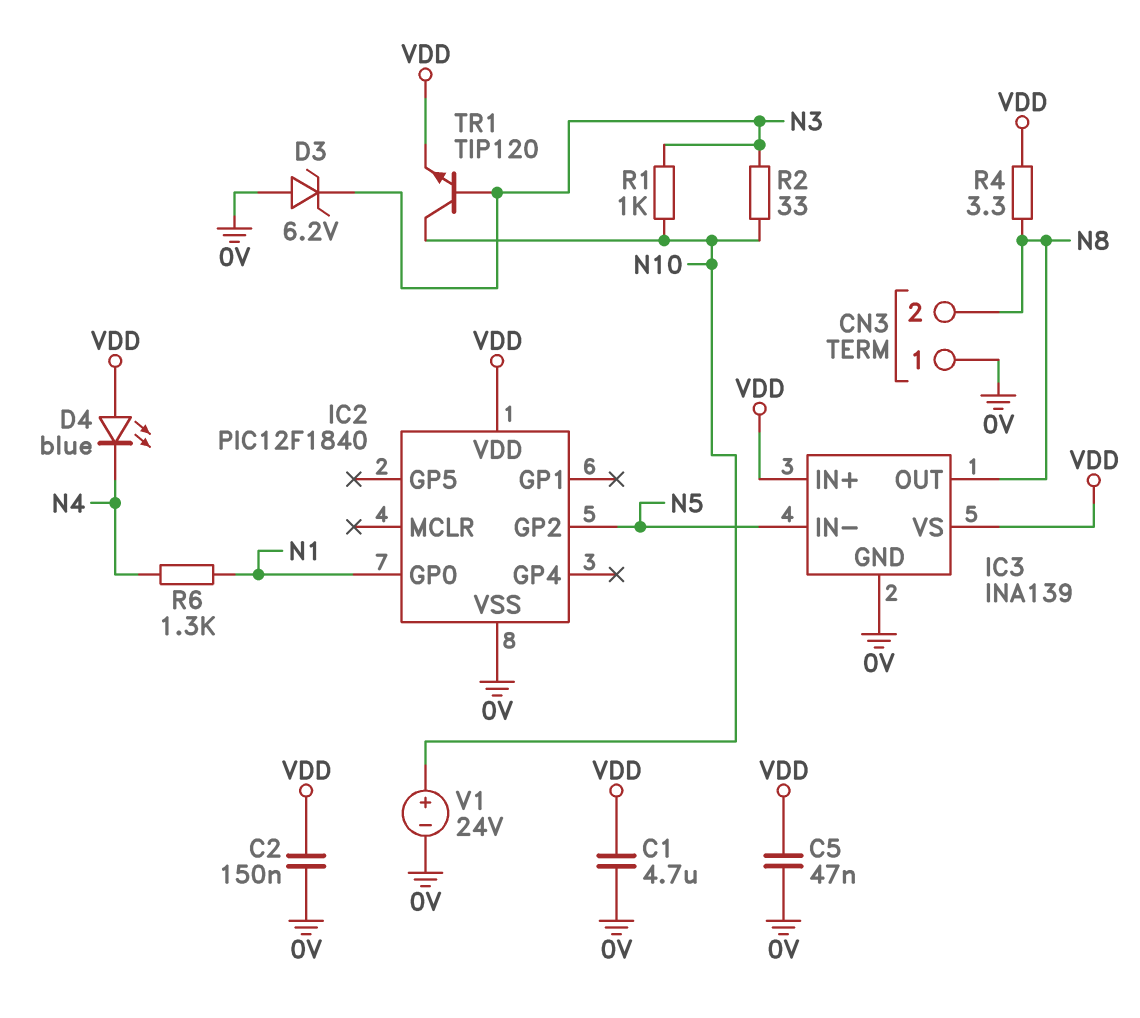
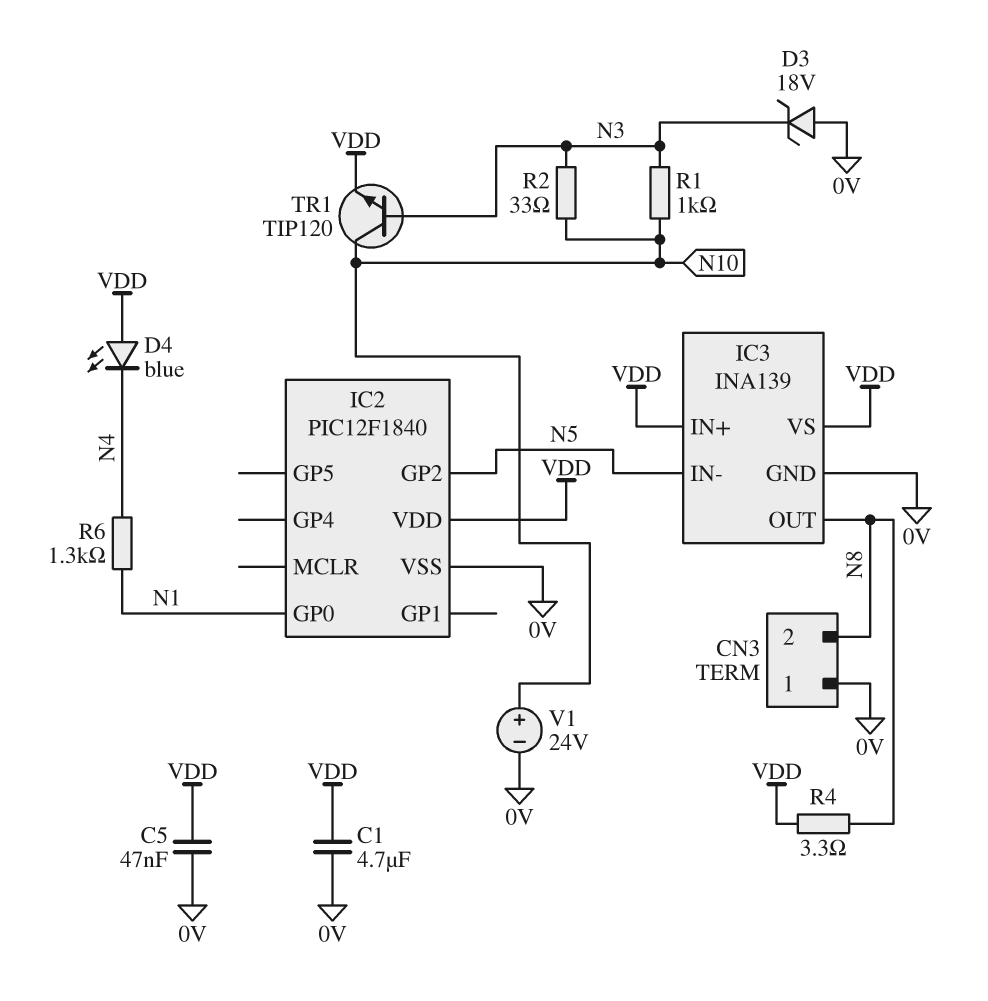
C2: 150nF (0V, VDD) -> none
D3: zener 6.2V (A 0V, K N3) -> zener 18V (A 0V, K N3)

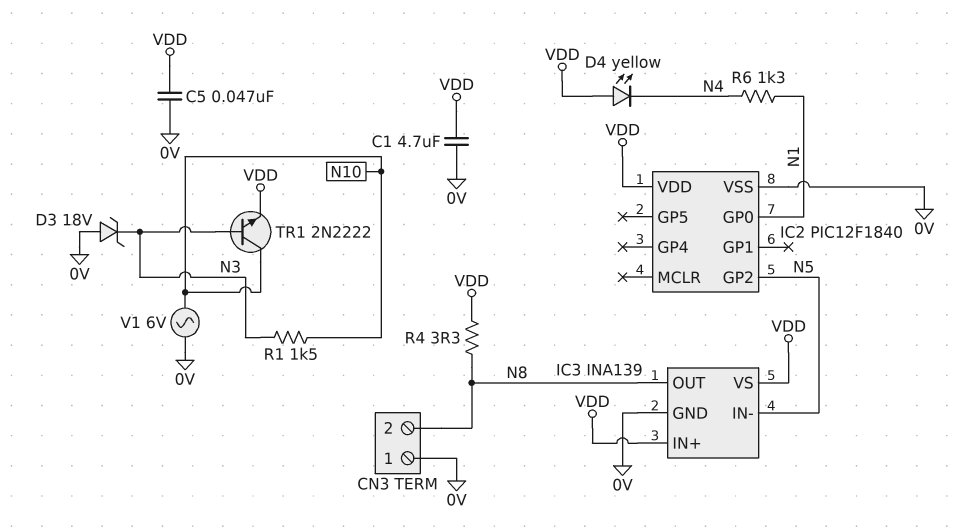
D4: LED blue (A VDD, K N4) -> LED yellow (A VDD, K N4)
R1: 1k (N3, N10) -> 1.5k (N3, N10)
R2: 33 (N3, N10) -> none
TR1: NPN TIP120 (B N3, C N10, E VDD) -> NPN 2N2222 (B N3, C N10, E VDD)
V1: 24V (plus N10, minus 0V) -> AC 6V (0V, N10)

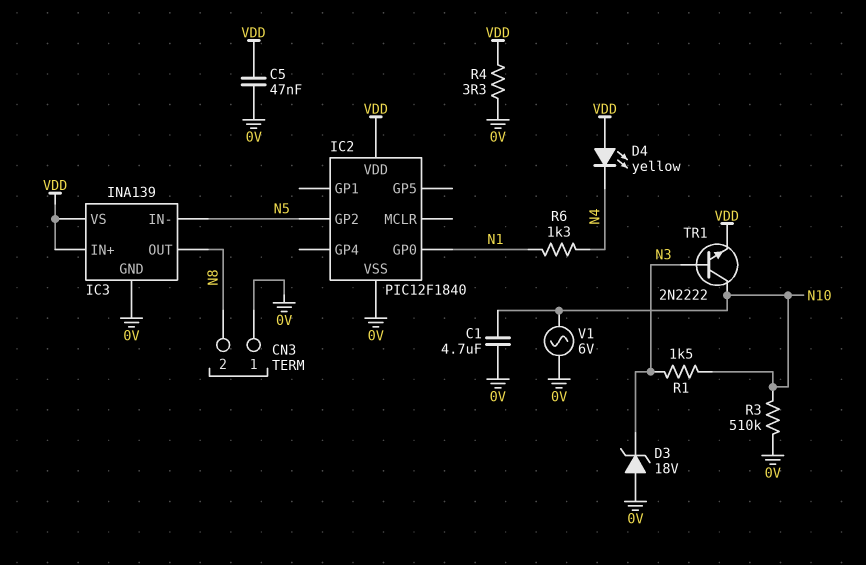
C1: 4.7uF (0V, VDD) -> 4.7uF (0V, N10)
R3: none -> 510k (0V, N10)
R4: 3.3 (N8, VDD) -> 3.3 (0V, VDD)

